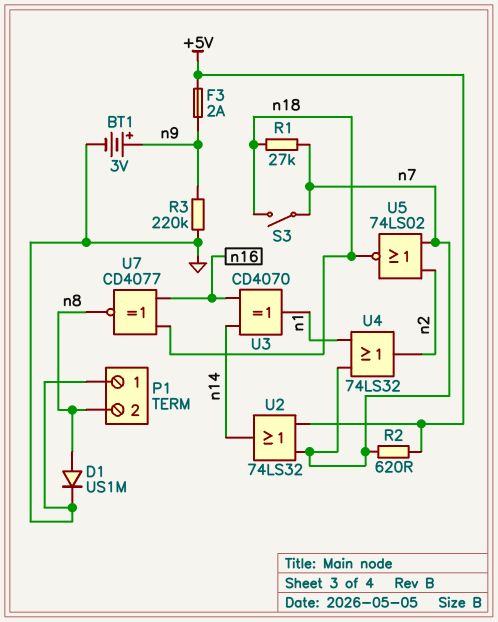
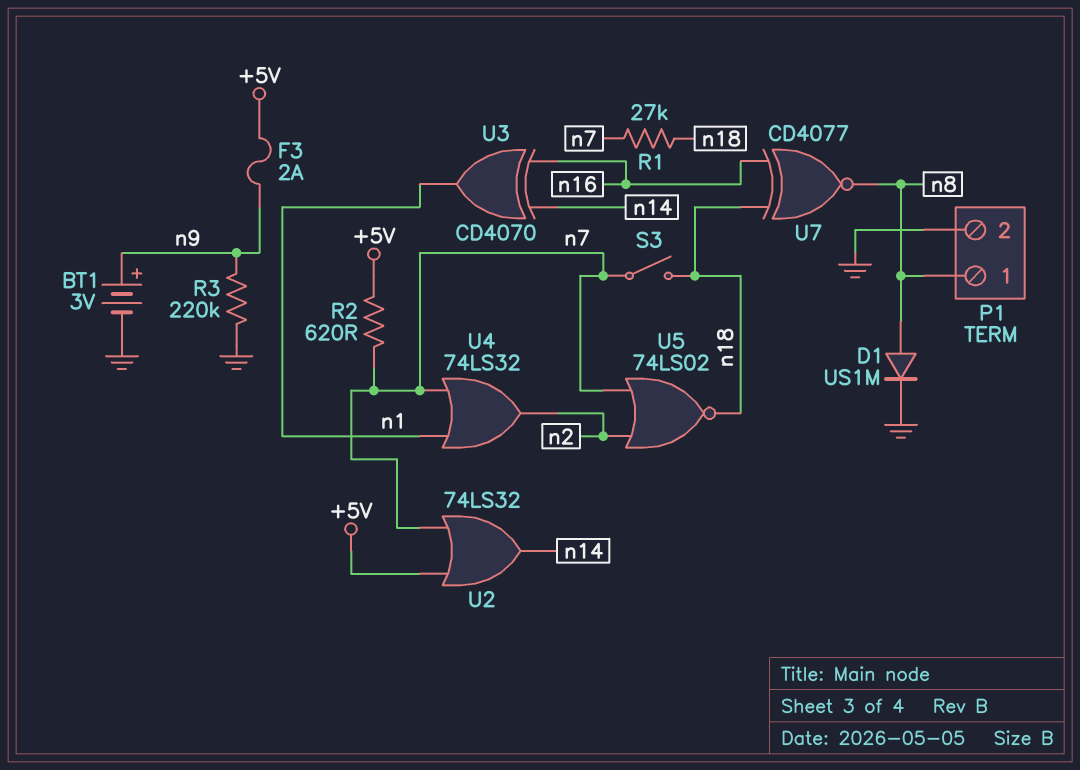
P1 pin 1: GND -> n8
P1 pin 2: n8 -> GND

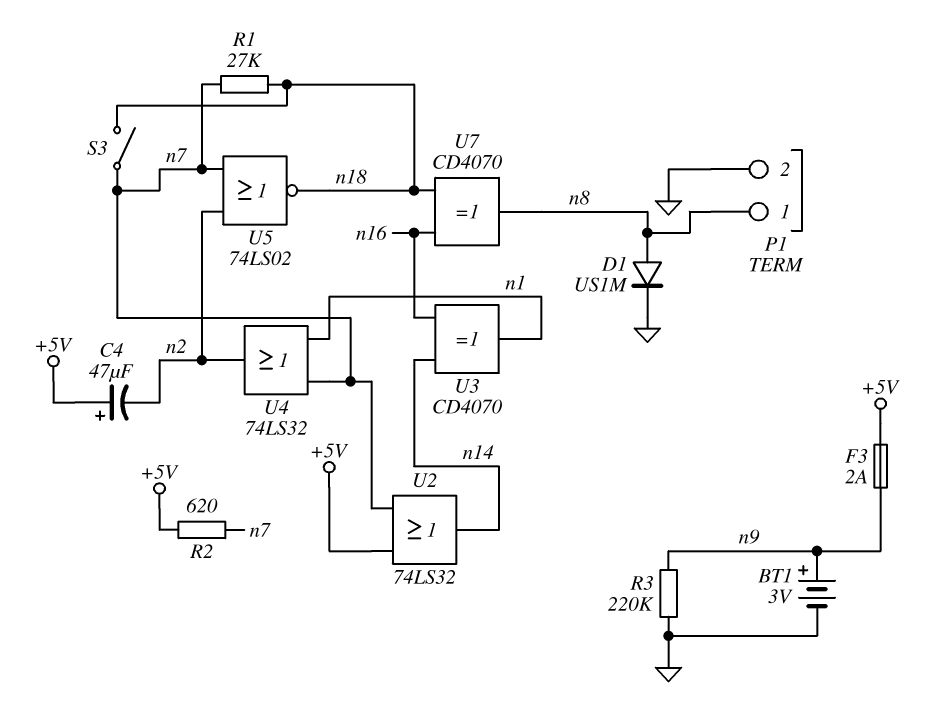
C4: none -> 47uF (plus +5V, minus n2)
U7: XNOR CD4077 (in n16, in n18, out n8) -> XOR CD4070 (in n16, in n18, out n8)

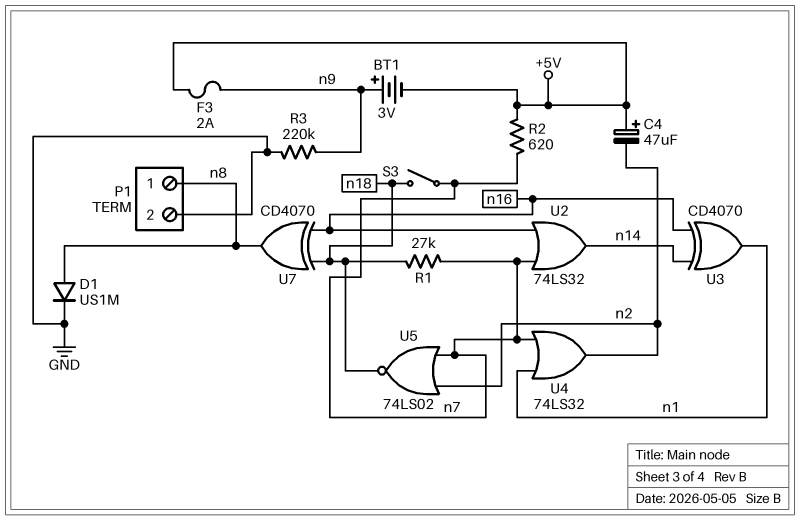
BT1: 3V (plus n9, minus GND) -> 3V (plus n9, minus +5V)
U2: OR 74LS32 (in +5V, in n7, out n14) -> OR 74LS32 (in n7, in n16, out n14)

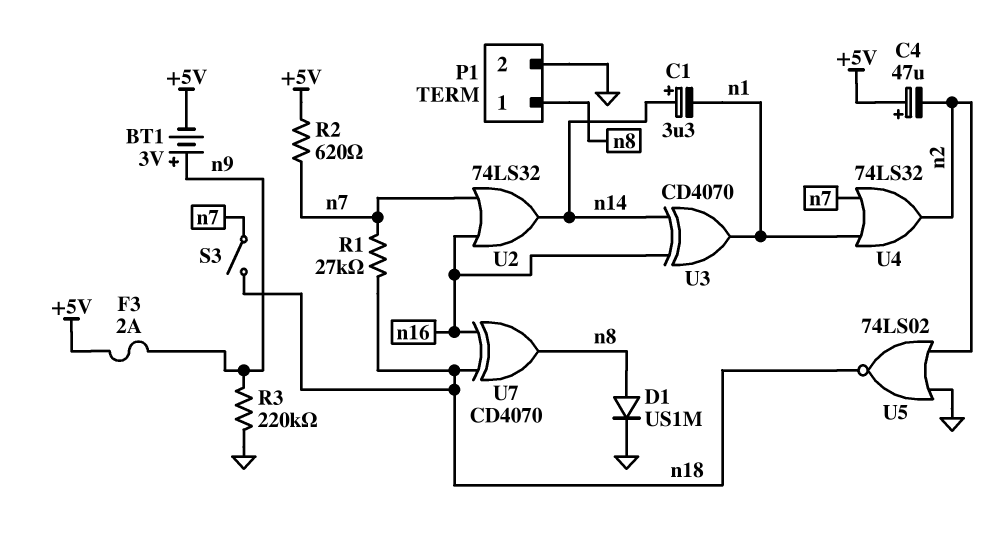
C1: none -> 3.3uF (plus n14, minus n1)
U5: NOR 74LS02 (in n2, in n7, out n18) -> NOR 74LS02 (in GND, in n2, out n18)

